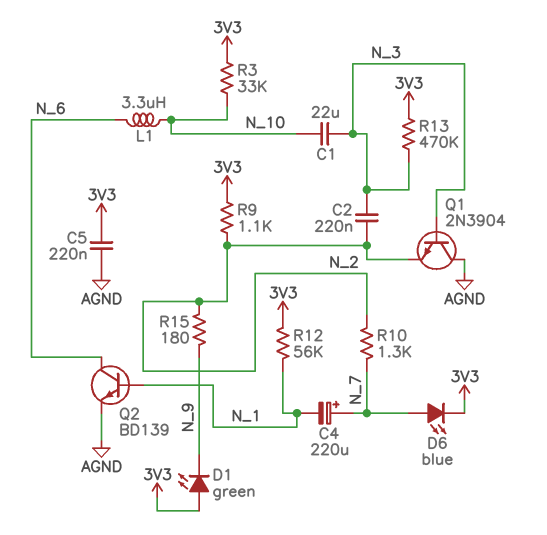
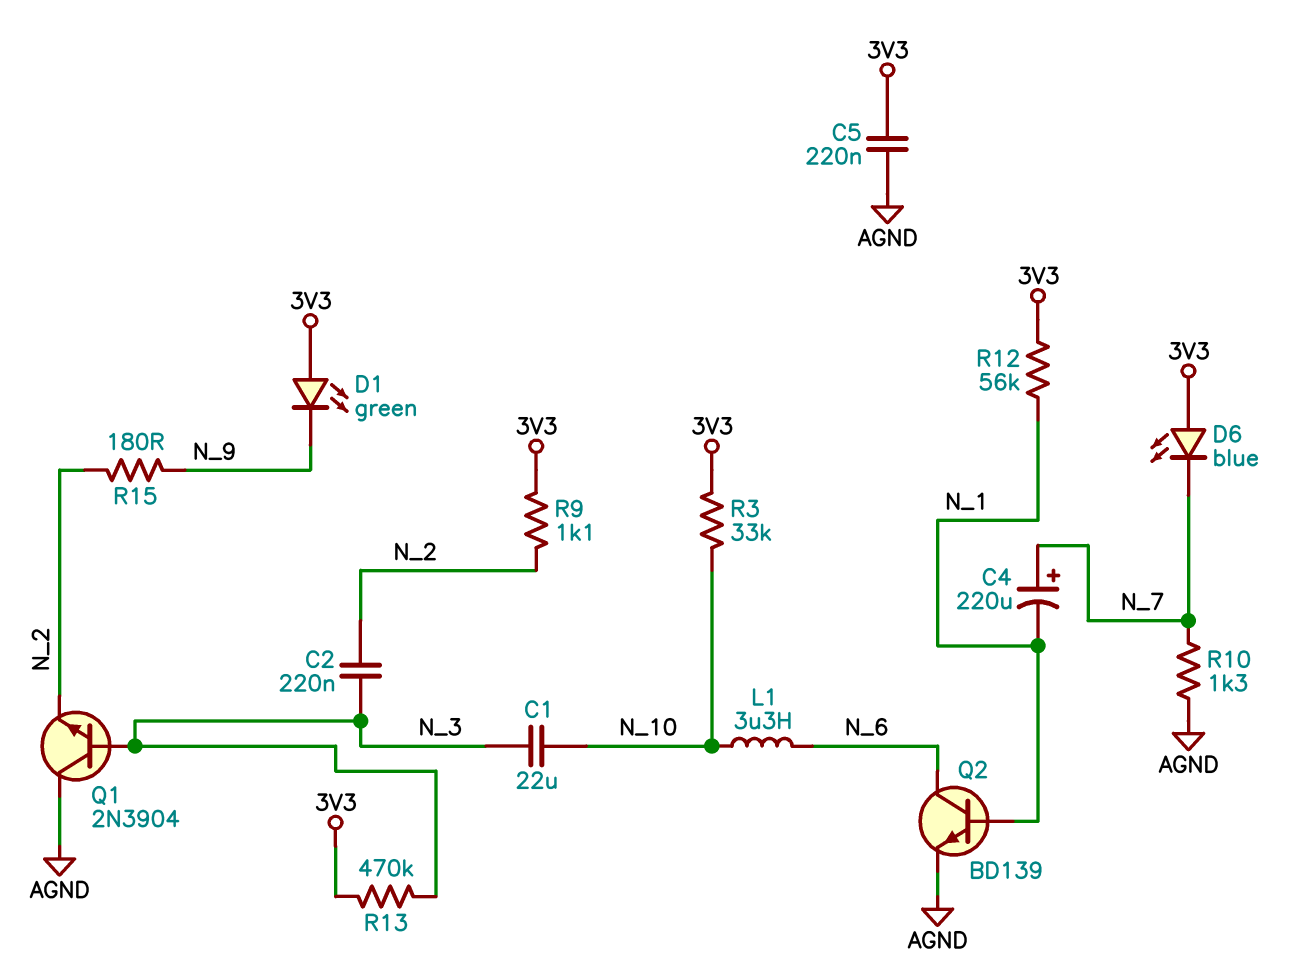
D6: LED blue (A N_7, K 3V3) -> LED blue (A 3V3, K N_7)
R10: 1.3k (N_2, N_7) -> 1.3k (AGND, N_7)

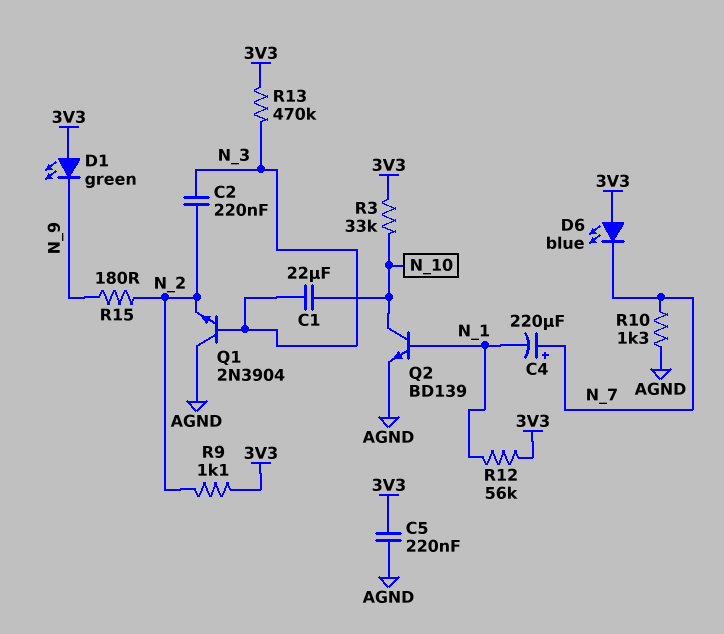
L1: 3.3uH (N_6, N_10) -> none
Q2: NPN BD139 (B N_1, C N_6, E AGND) -> NPN BD139 (B N_1, C N_10, E AGND)

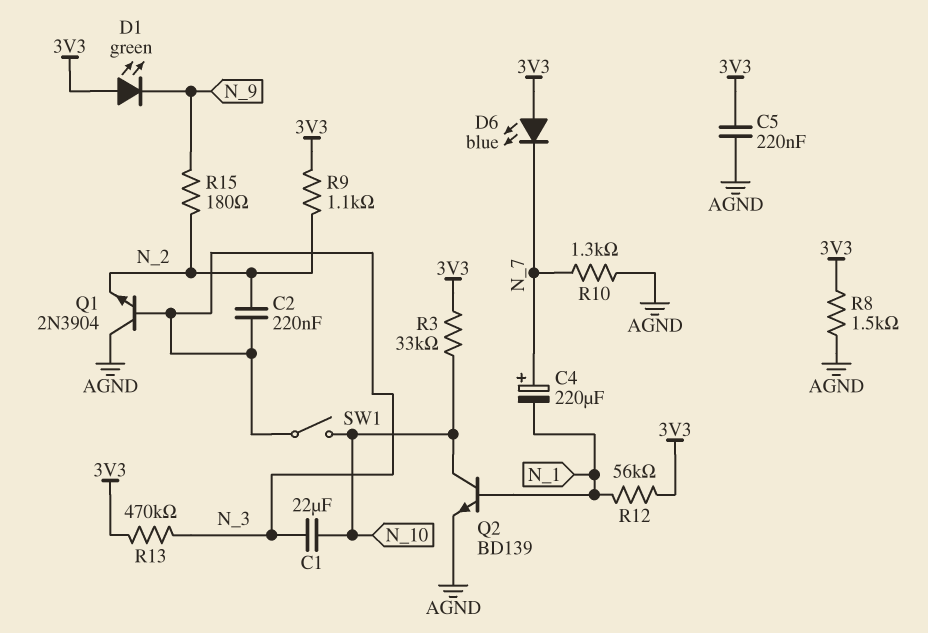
R8: none -> 1.5k (3V3, AGND)
SW1: none -> switch (N_3, N_10)

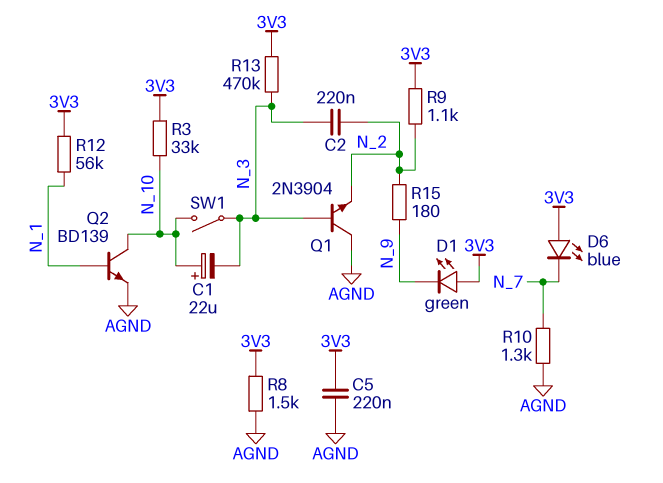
C1: 22uF (N_3, N_10) -> 22uF (plus N_10, minus N_3)
C4: 220uF (plus N_7, minus N_1) -> none

